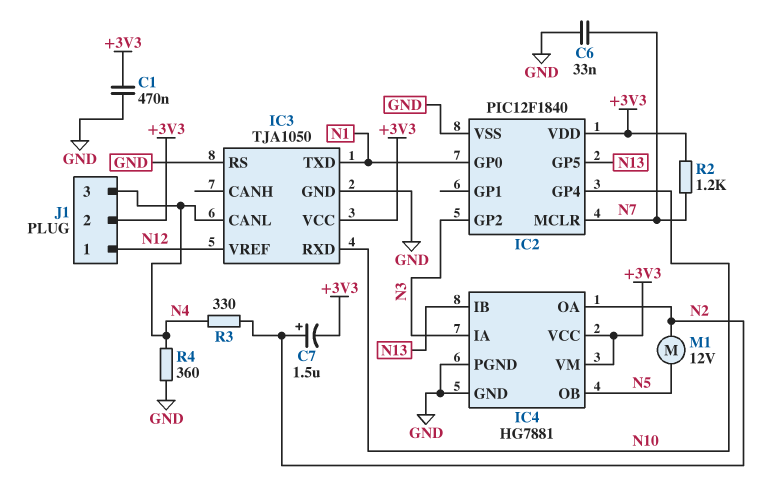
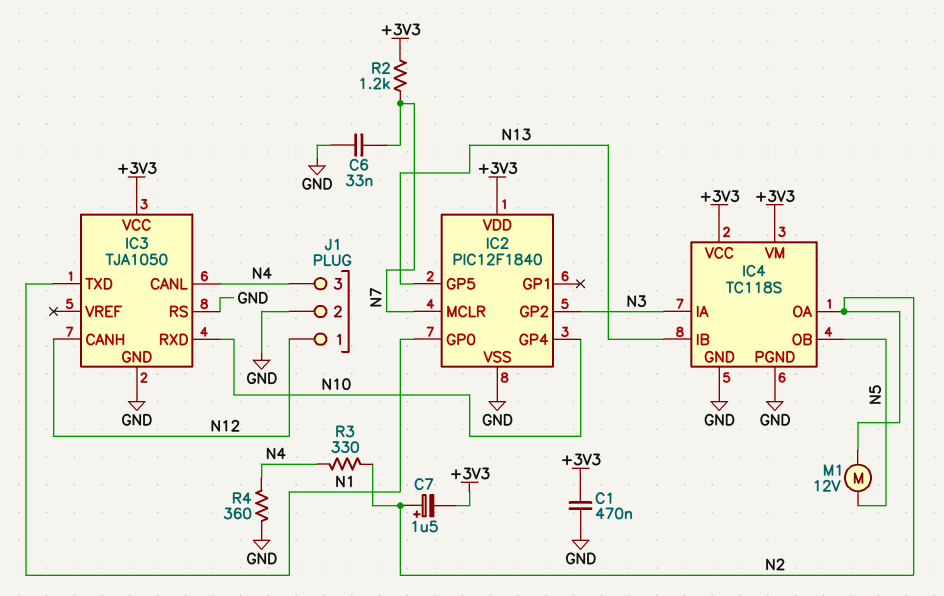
IC3 pin CANH: none -> N12
IC3 pin VREF: N12 -> none
IC4: HG7881 -> TC118S
J1 pin 2: +3V3 -> GND

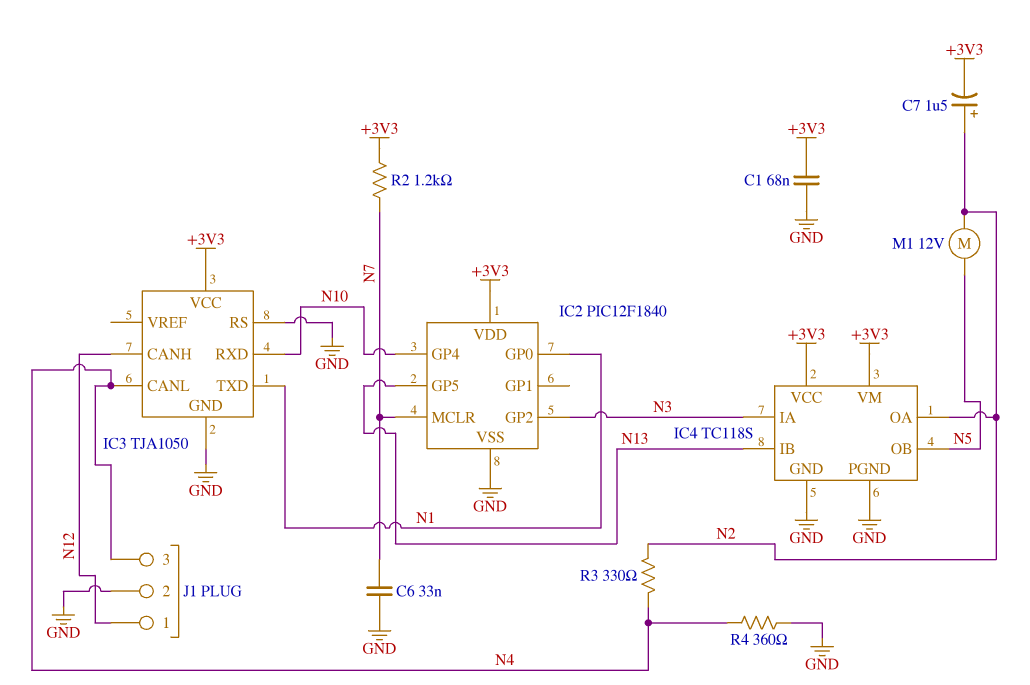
C1: 470nF (+3V3, GND) -> 68nF (+3V3, GND)

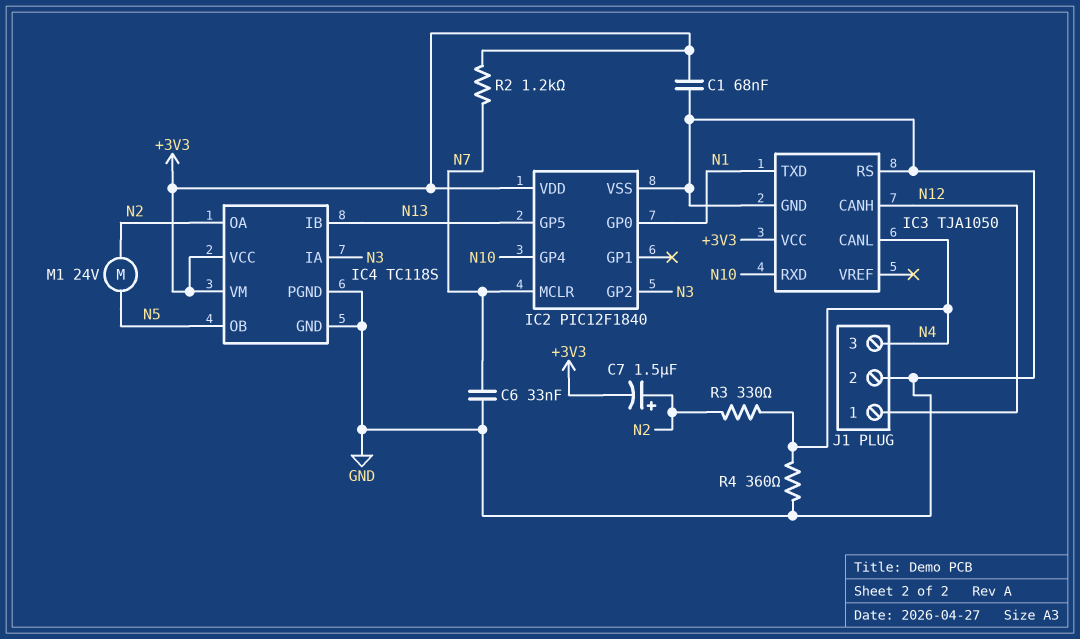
M1: motor 12V (N2, N5) -> motor 24V (N2, N5)

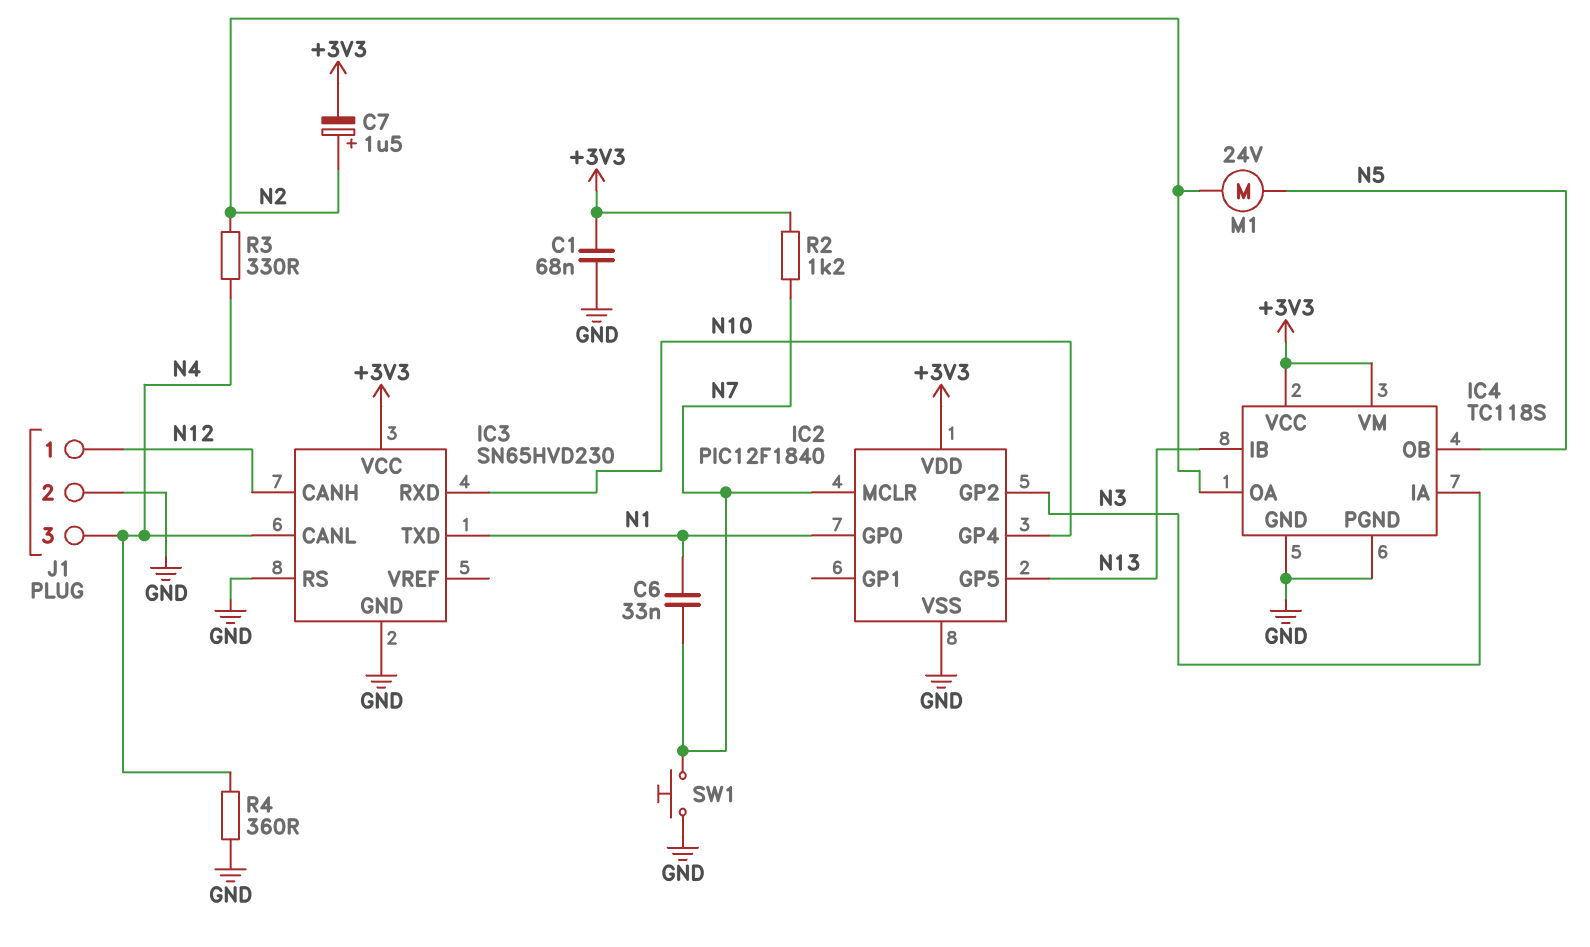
C6: 33nF (GND, N7) -> 33nF (N1, N7)
IC3: TJA1050 -> SN65HVD230
SW1: none -> button (GND, N7)

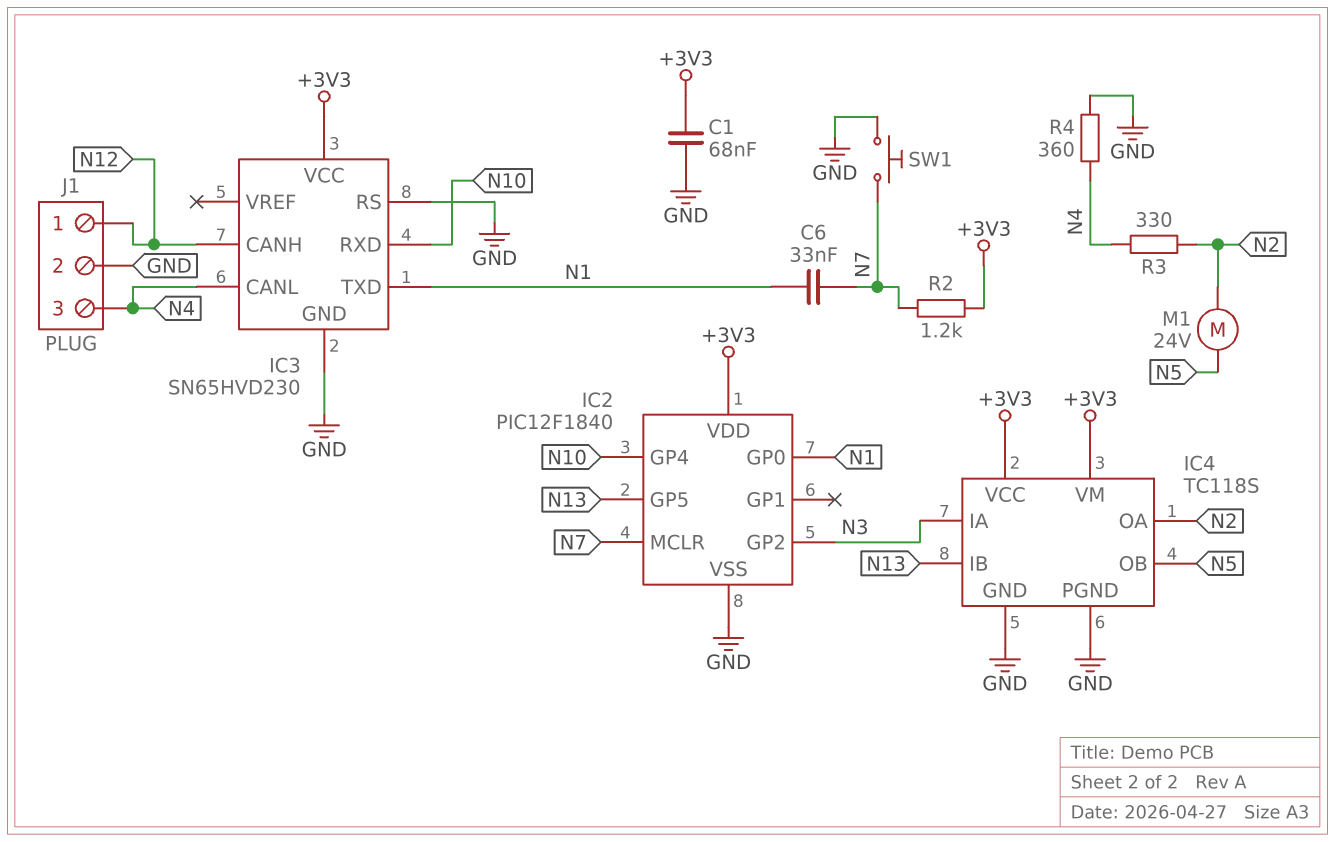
C7: 1.5uF (plus N2, minus +3V3) -> none

